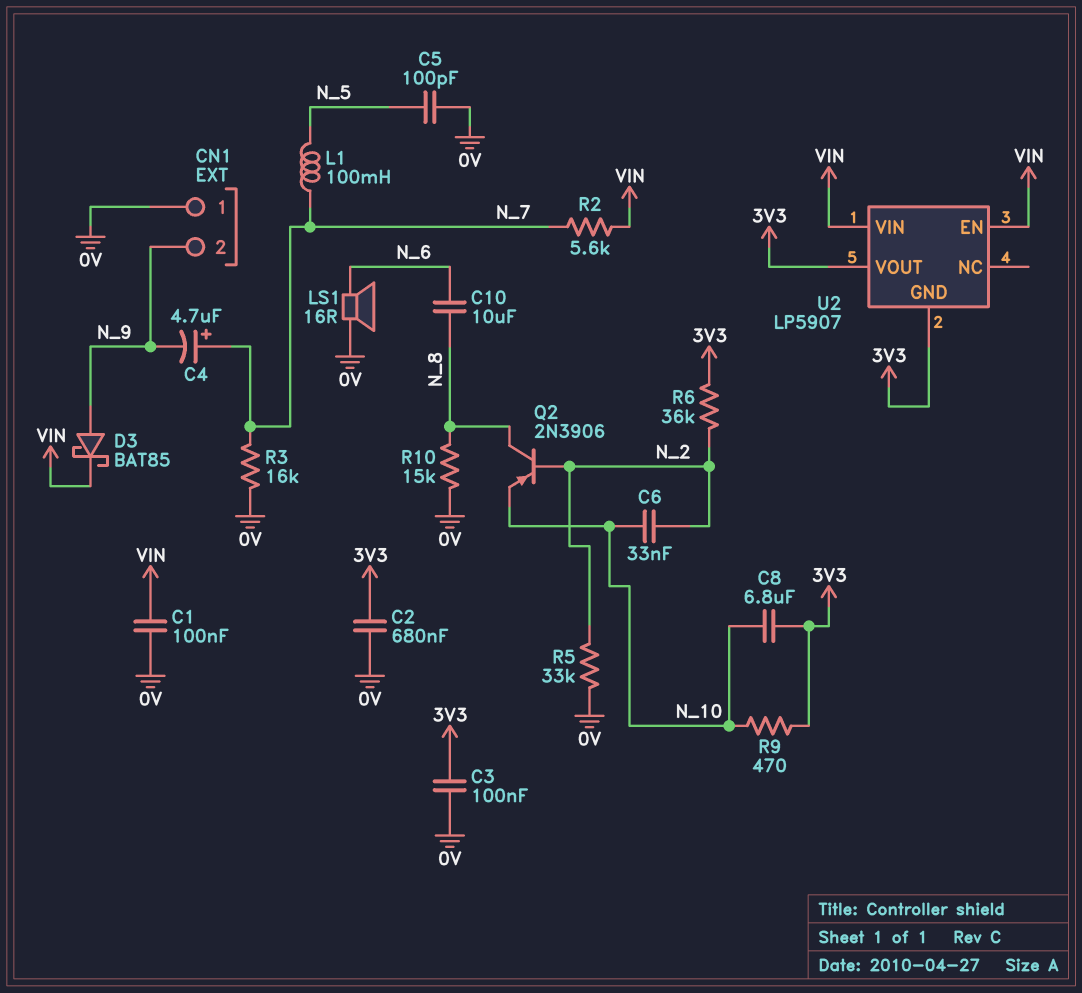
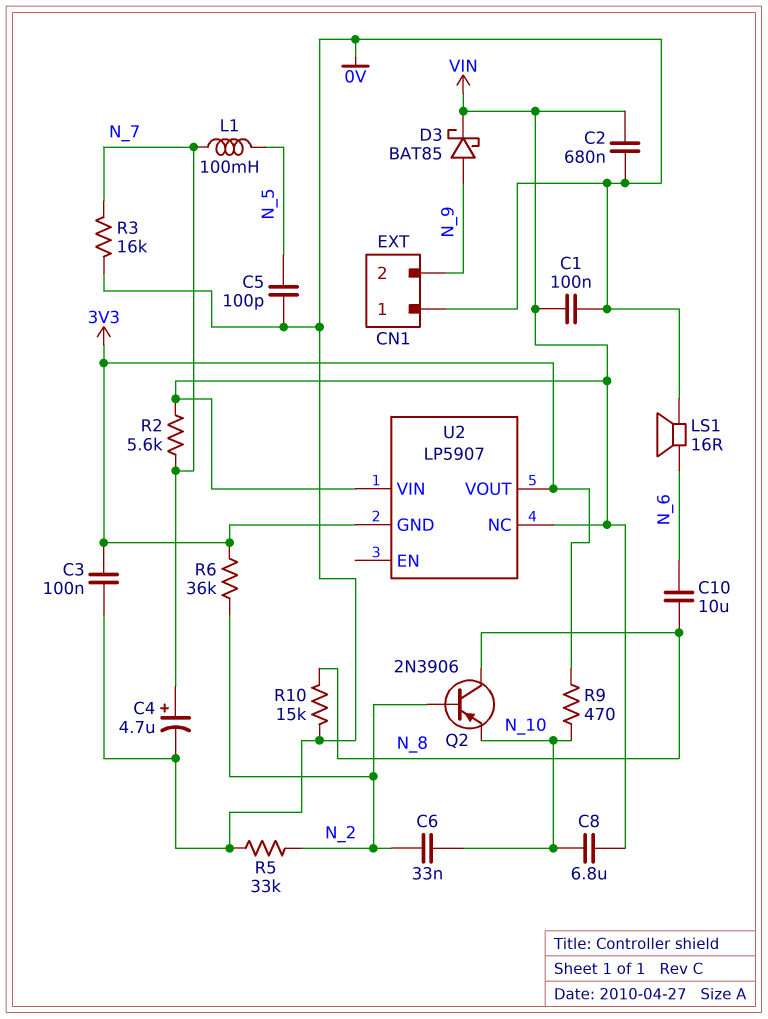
C2: 680nF (0V, 3V3) -> 680nF (0V, VIN)
C4: 4.7uF (plus N_7, minus N_9) -> 4.7uF (plus N_7, minus 0V)
C8: 6.8uF (3V3, N_10) -> 6.8uF (N_10, VIN)
U2 pin EN: VIN -> none
U2 pin NC: none -> VIN

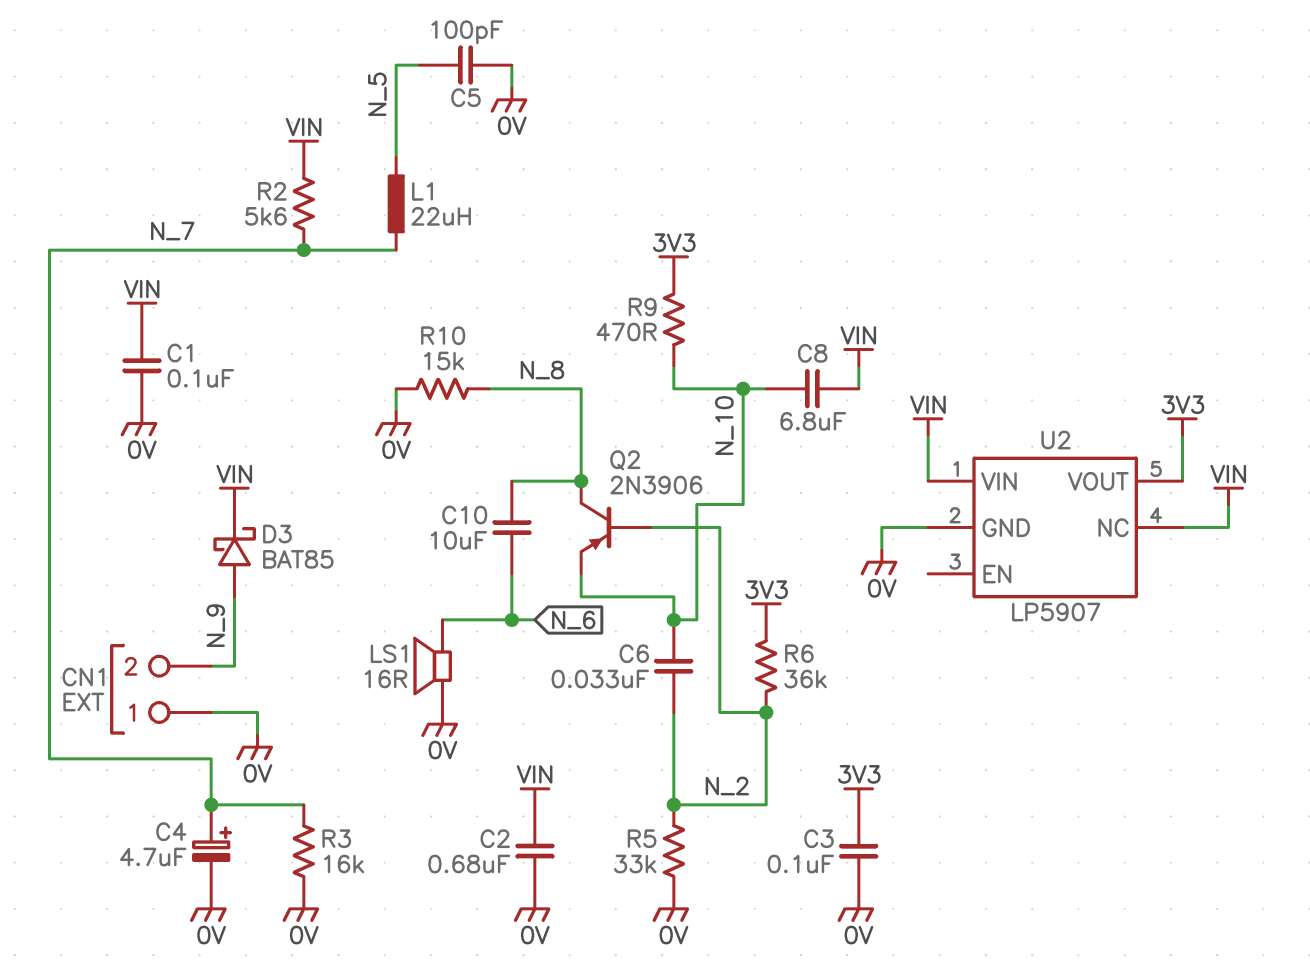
L1: 100mH (N_5, N_7) -> 22uH (N_5, N_7)
U2 pin GND: 3V3 -> 0V

